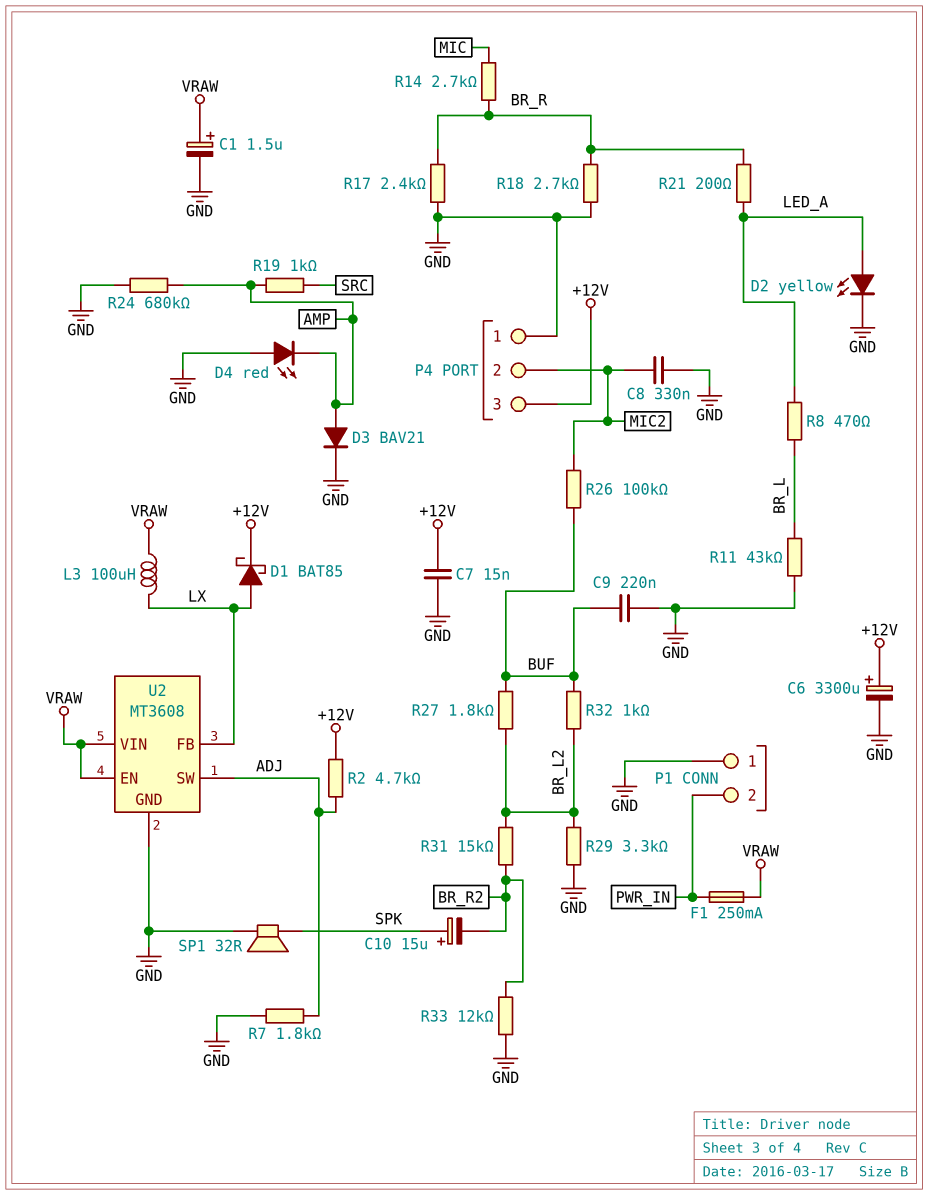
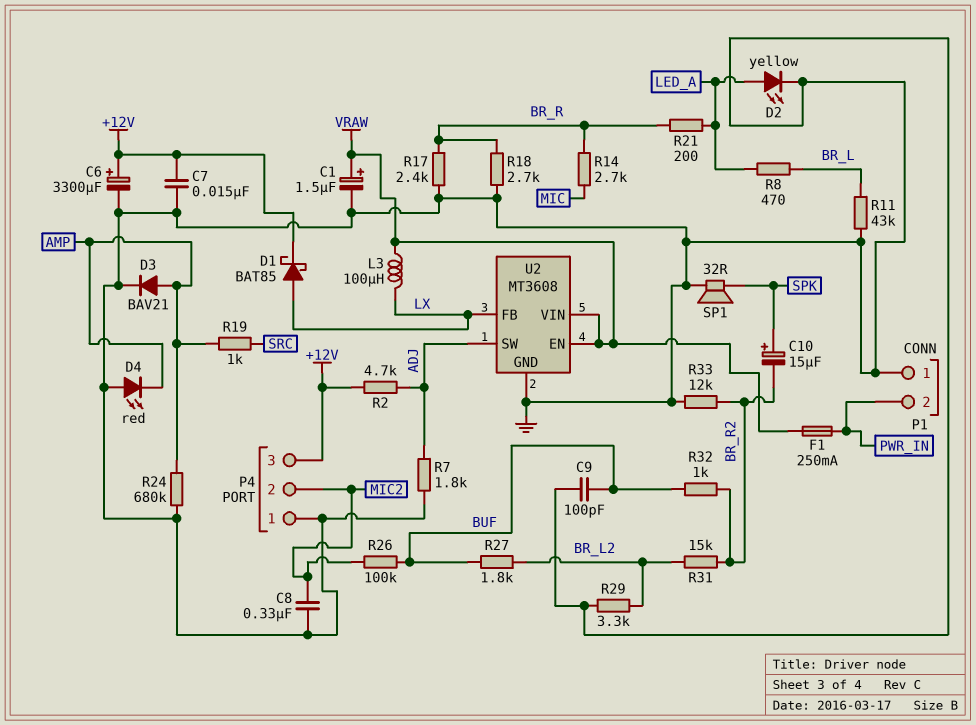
C9: 220nF (BUF, GND) -> 100pF (BUF, GND)
R32: 1k (BR_L2, BUF) -> 1k (BR_R2, BUF)

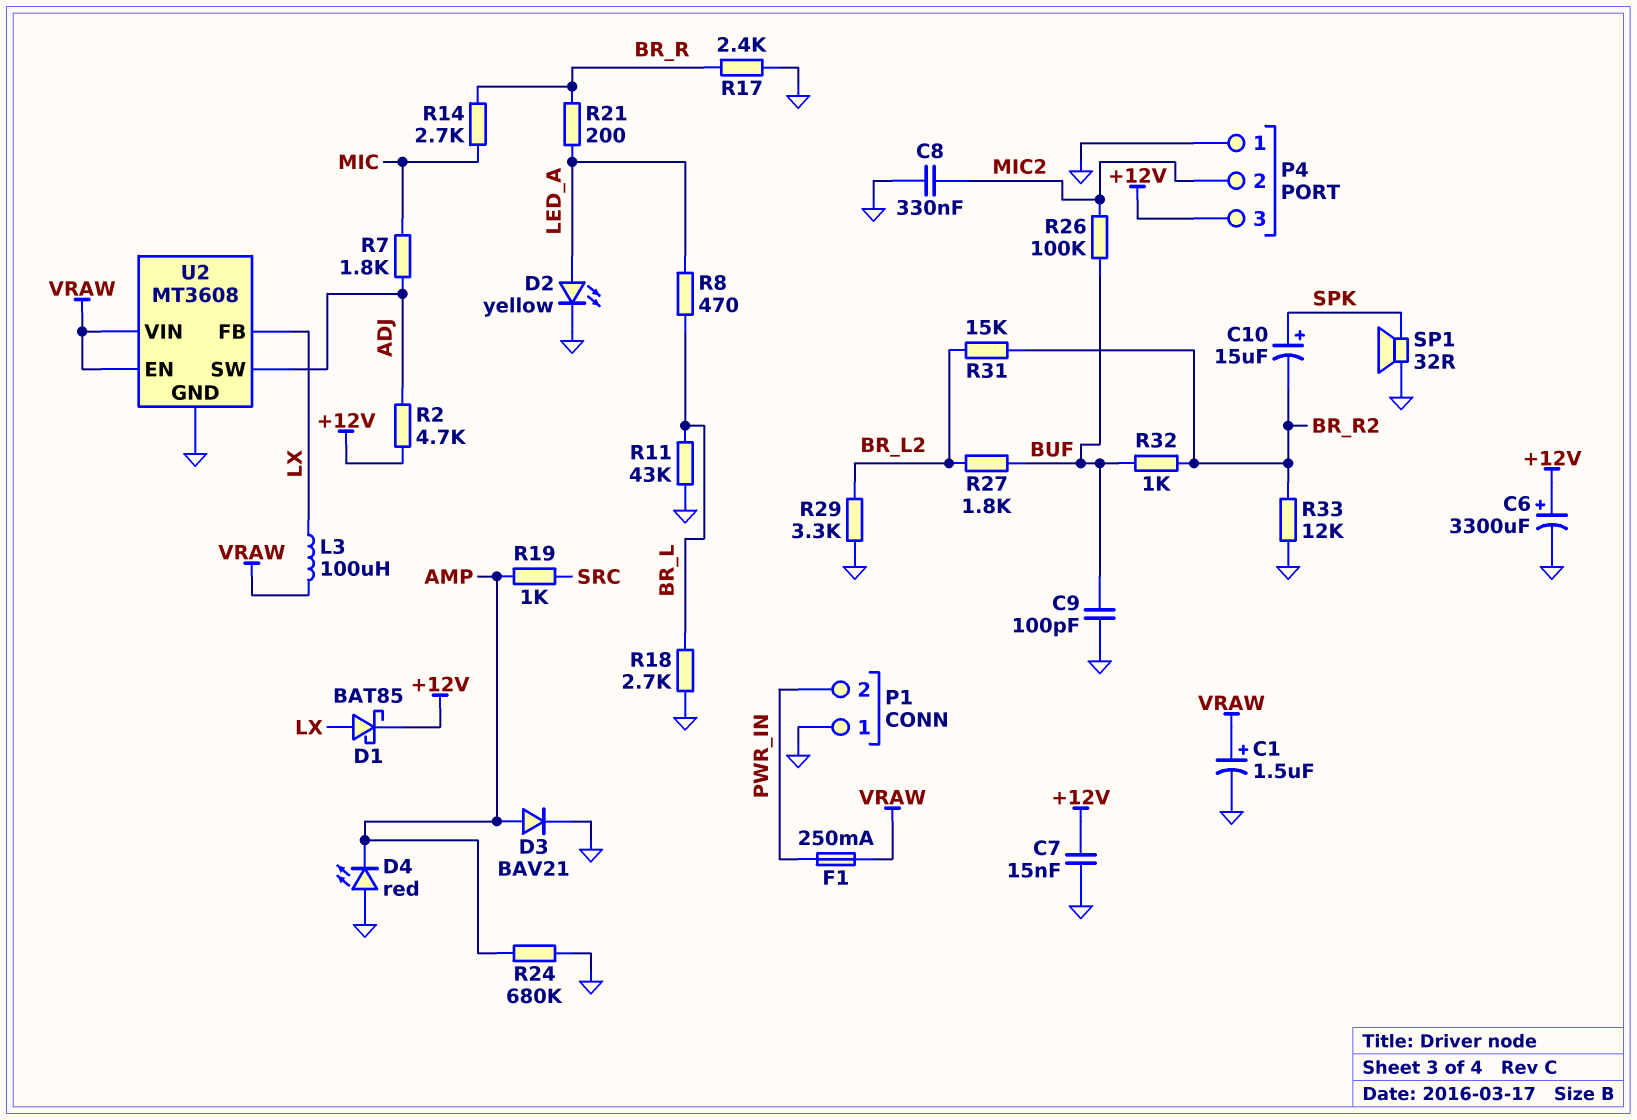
R7: 1.8k (ADJ, GND) -> 1.8k (ADJ, MIC)
R18: 2.7k (BR_R, GND) -> 2.7k (BR_L, GND)

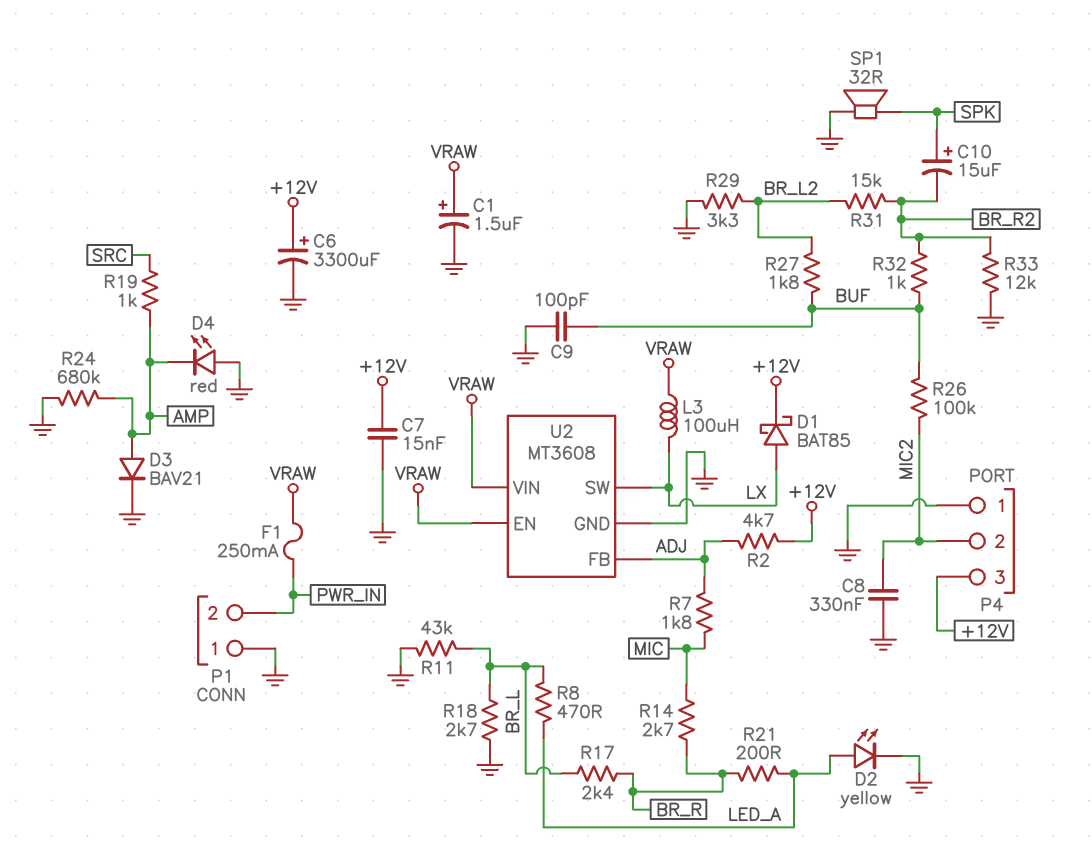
R17: 2.4k (BR_R, GND) -> 2.4k (BR_L, BR_R)
U2 pin FB: LX -> ADJ
U2 pin SW: ADJ -> LX

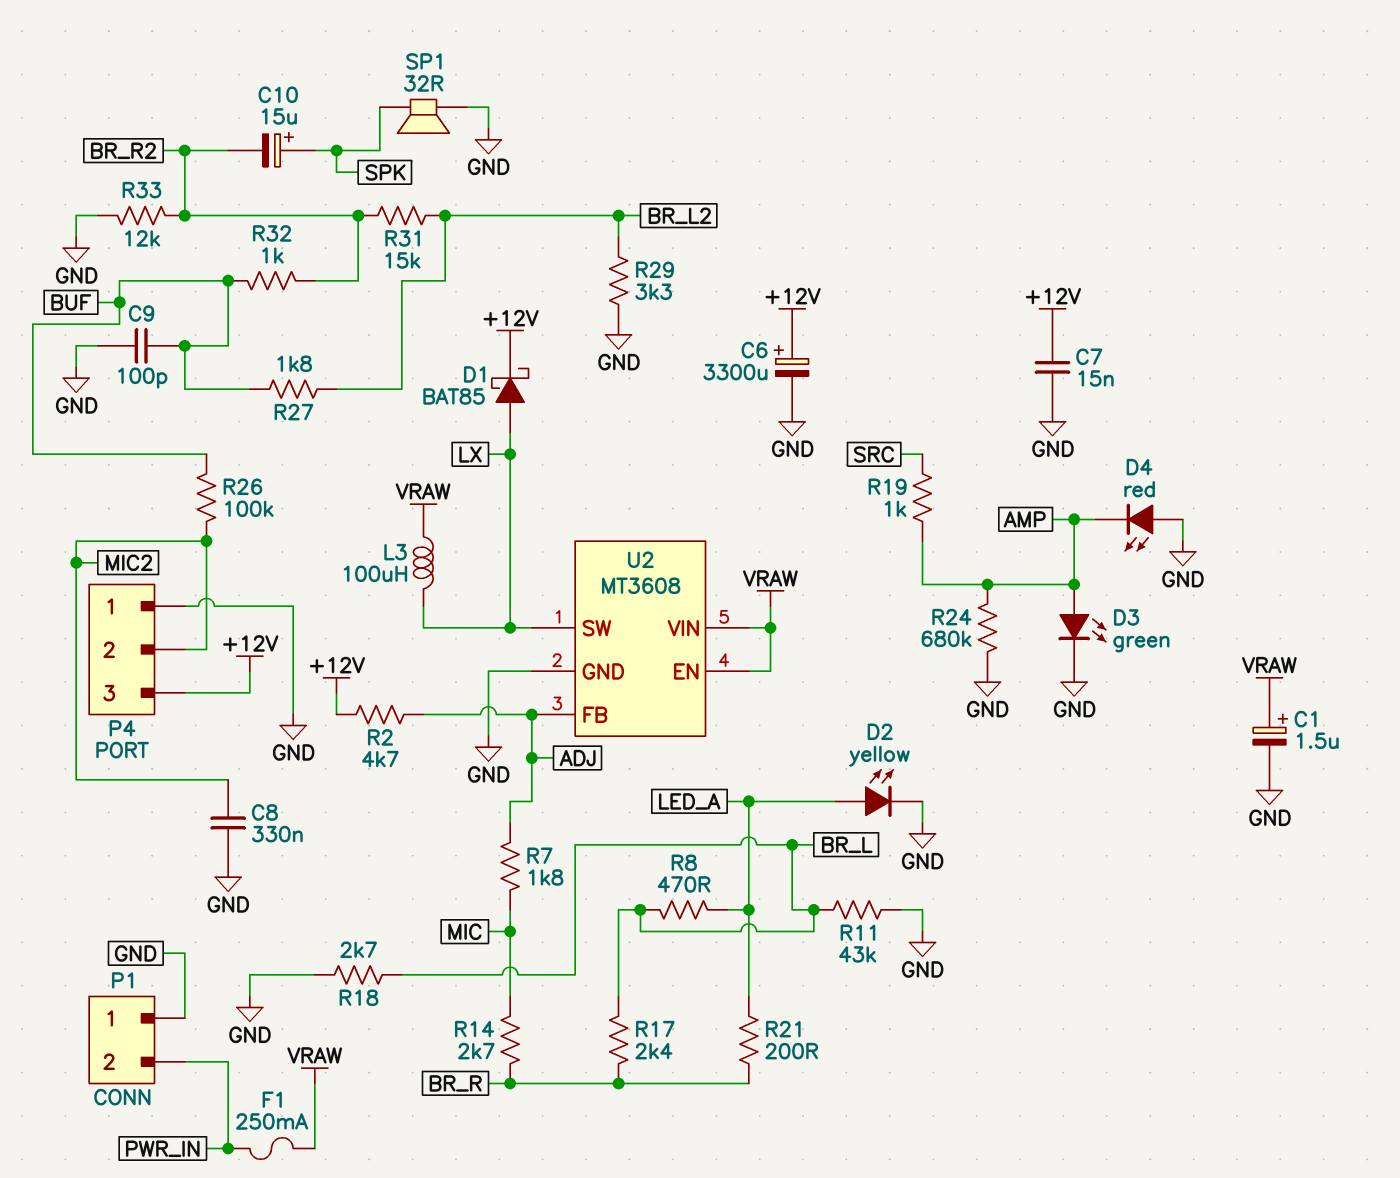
D3: diode BAV21 (A AMP, K GND) -> LED green (A AMP, K GND)

